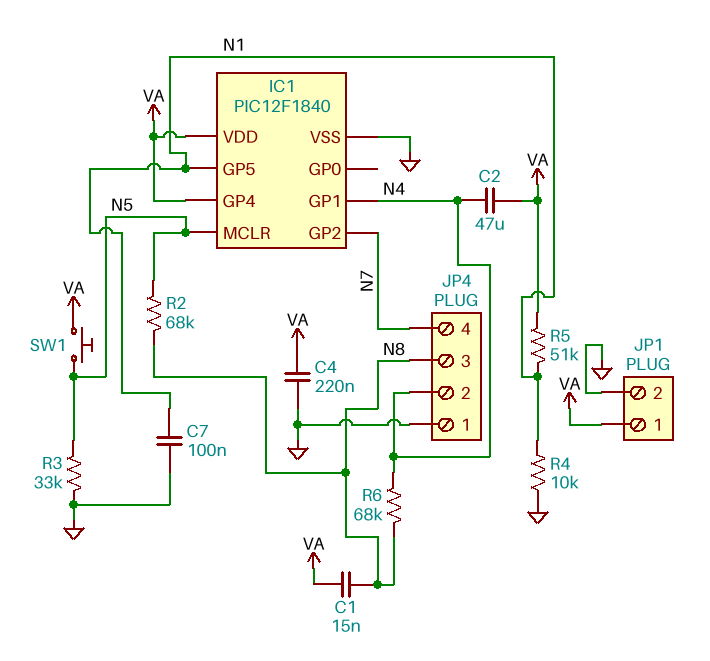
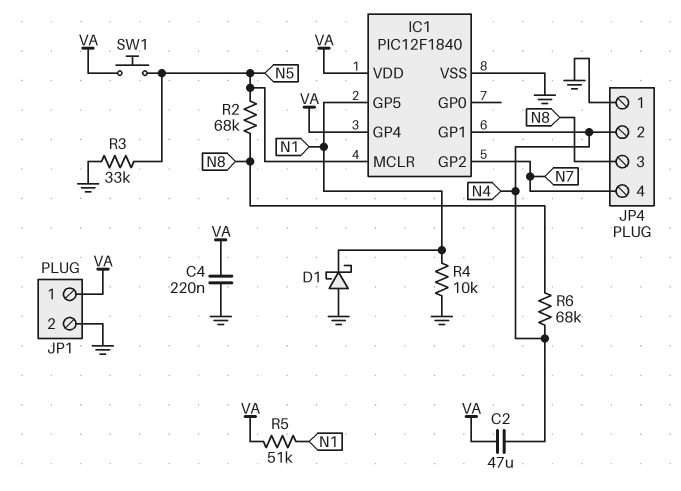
C1: 15nF (N8, VA) -> none
C7: 100nF (GND, N1) -> none
D1: none -> schottky (A GND, K N1)

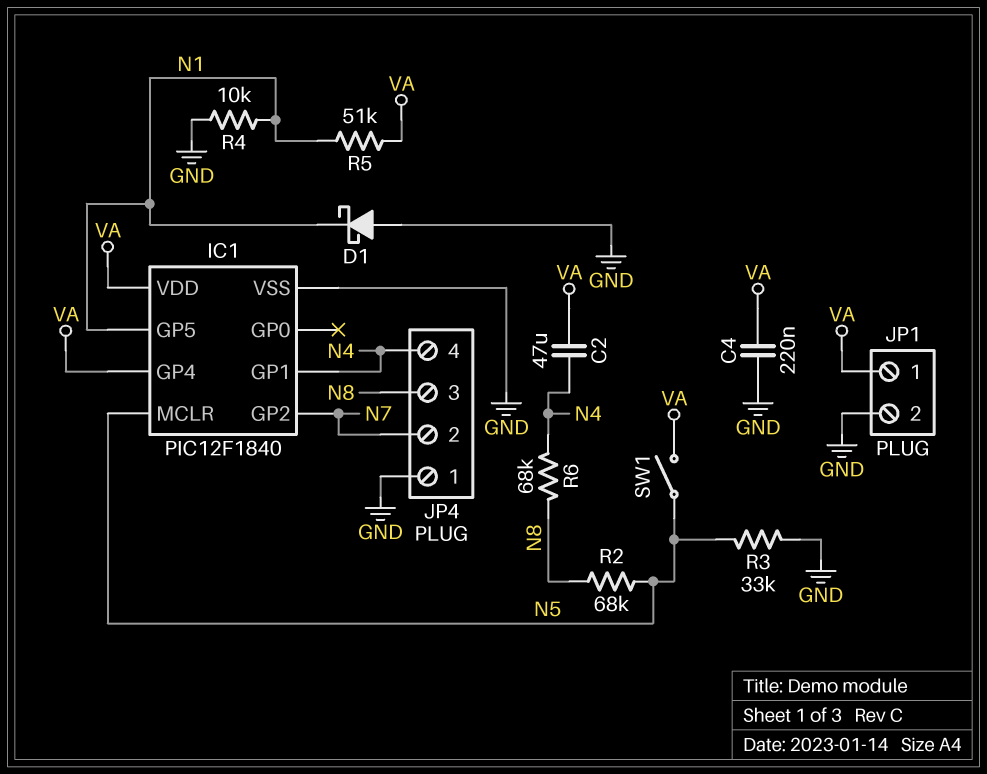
JP4 pin 2: N4 -> N7
JP4 pin 4: N7 -> N4
SW1: button (N5, VA) -> switch (N5, VA)

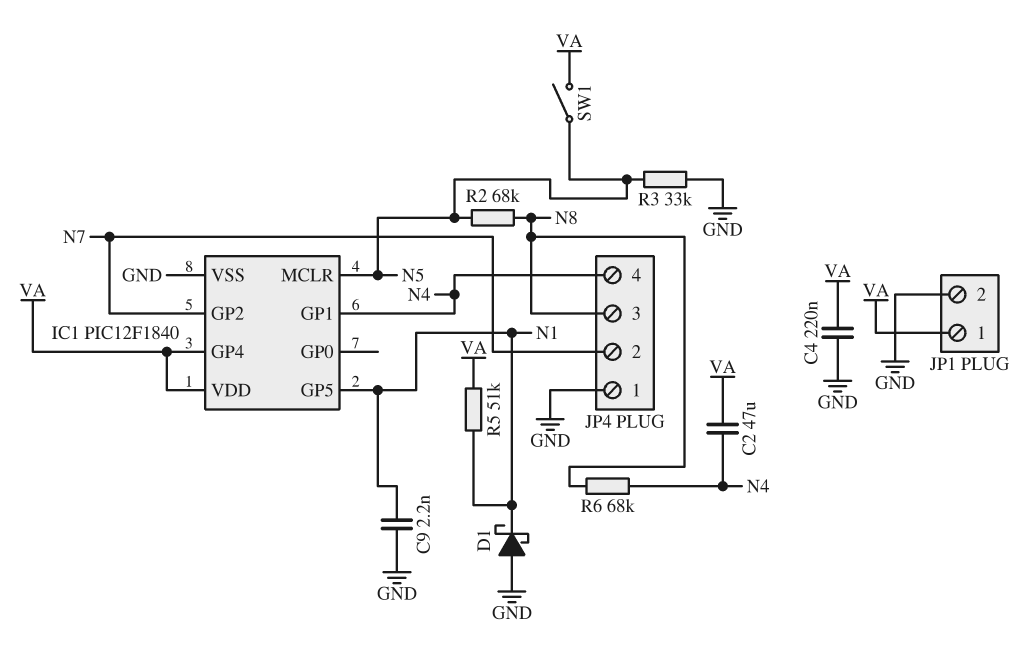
C9: none -> 2.2nF (GND, N1)
R4: 10k (GND, N1) -> none

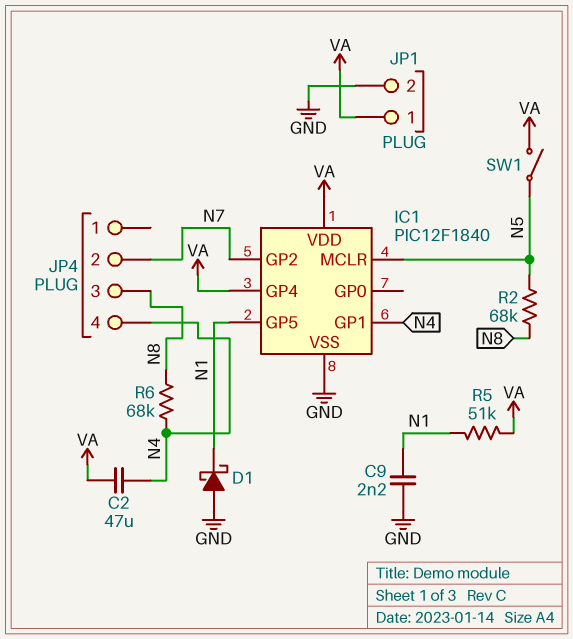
C4: 220nF (GND, VA) -> none
JP4 pin 1: GND -> none
R3: 33k (GND, N5) -> none

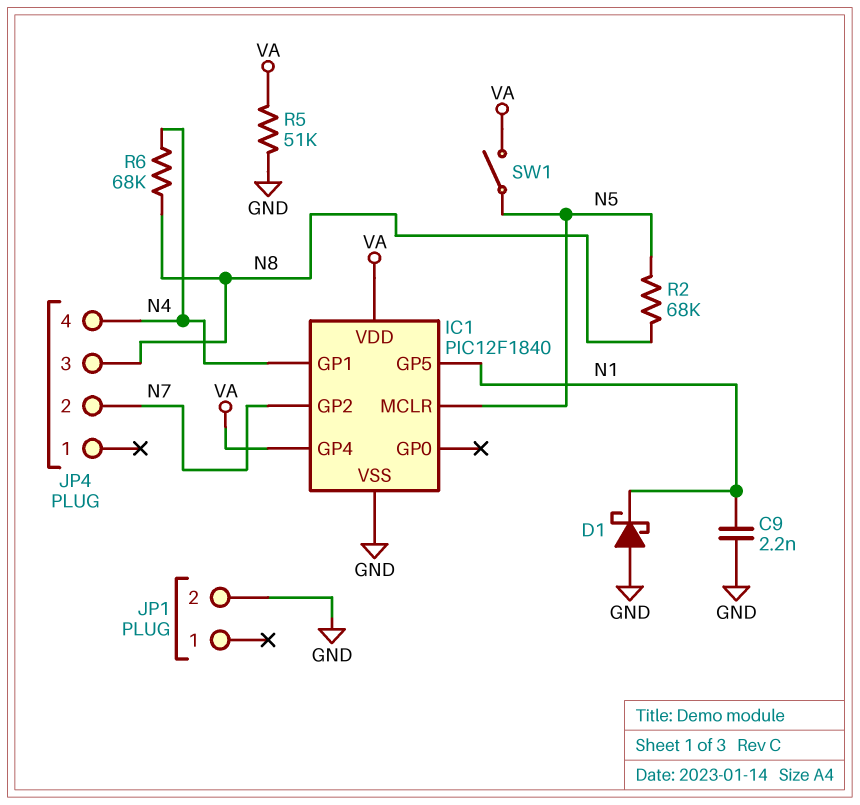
C2: 47uF (N4, VA) -> none
JP1 pin 1: VA -> none
R5: 51k (N1, VA) -> 51k (GND, VA)

